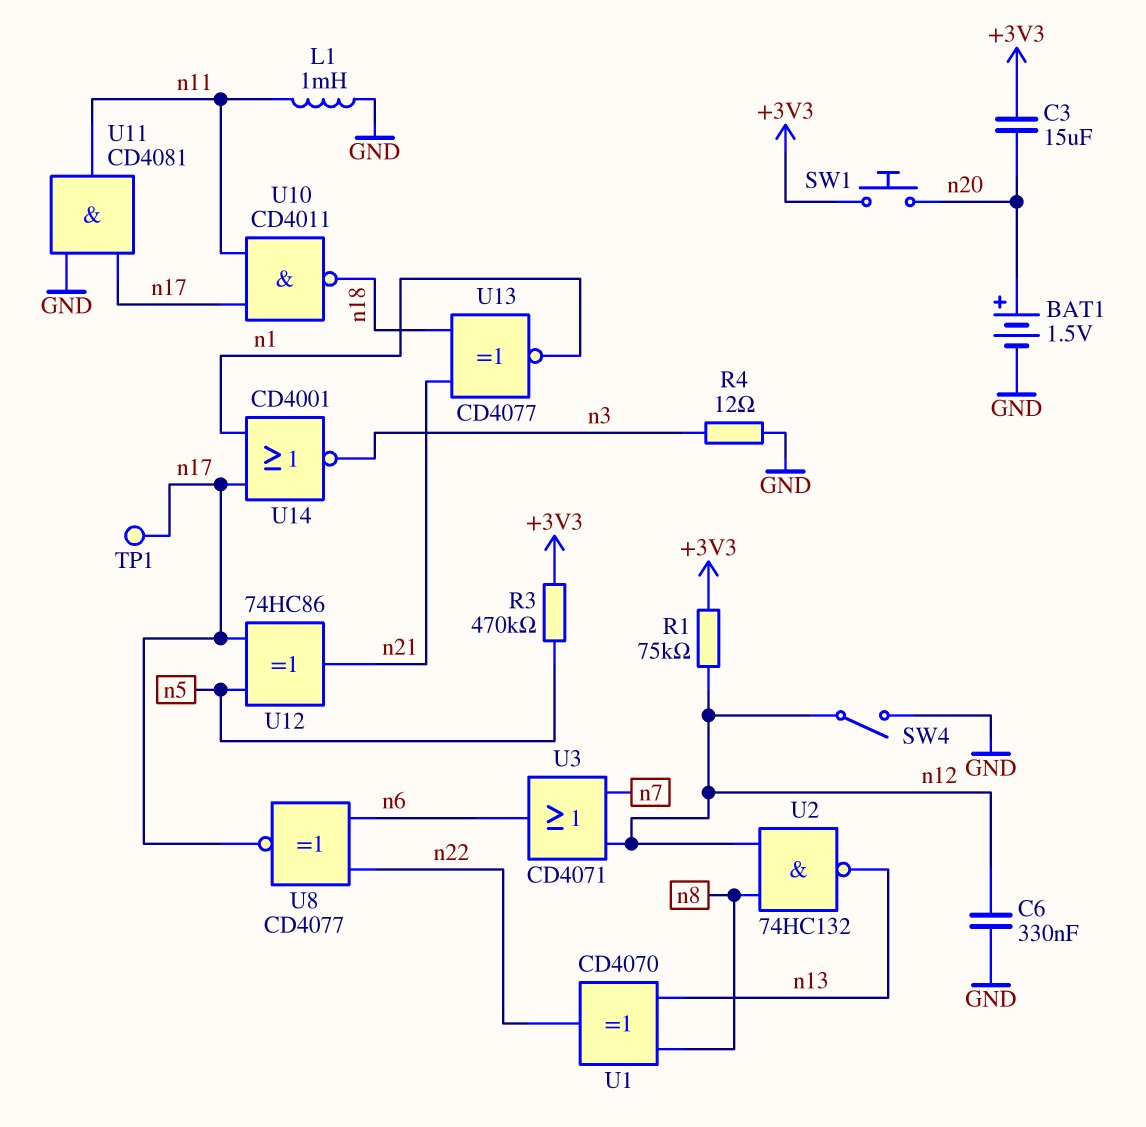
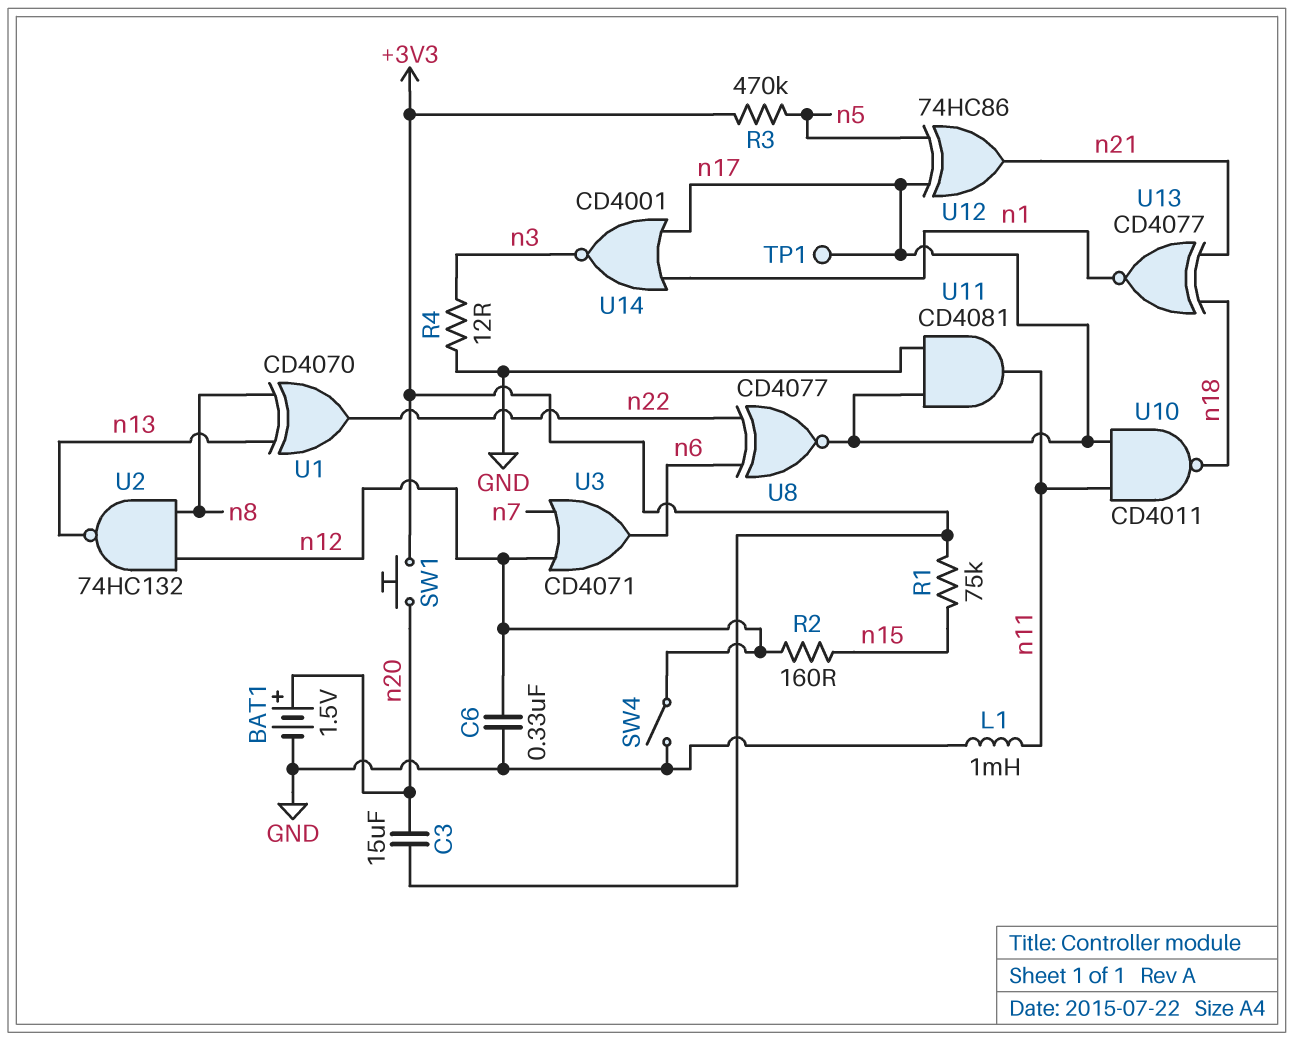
R1: 75k (+3V3, n12) -> 75k (+3V3, n15)
R2: none -> 160 (n12, n15)

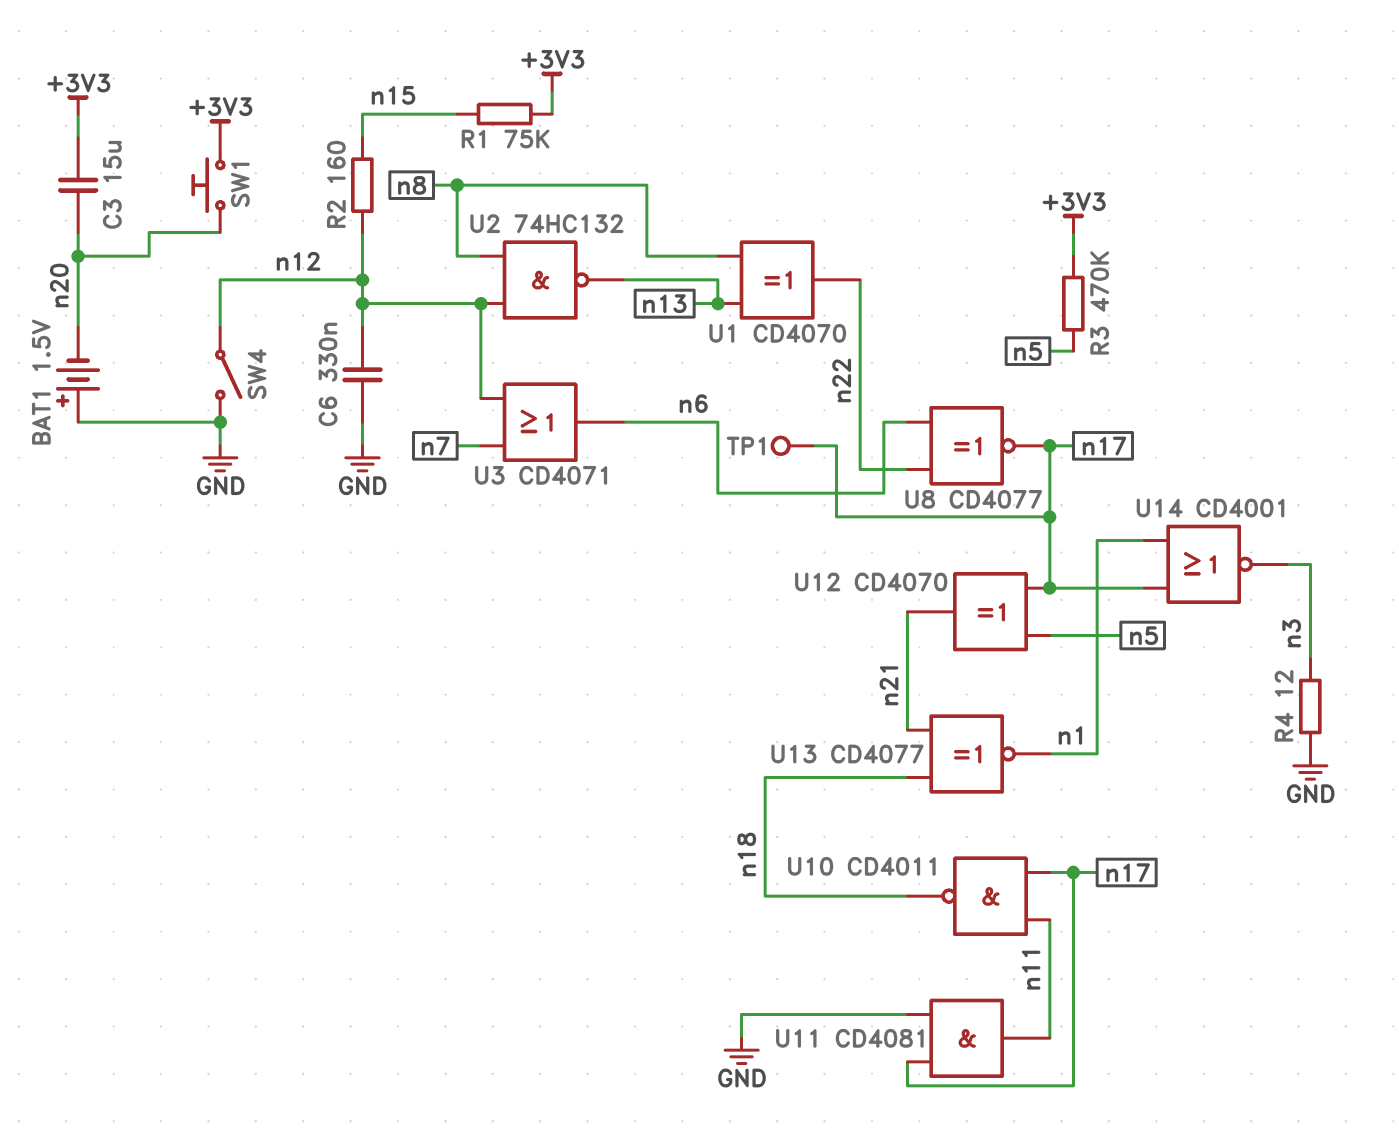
BAT1: 1.5V (plus n20, minus GND) -> 1.5V (plus GND, minus n20)
L1: 1mH (GND, n11) -> none
U12: XOR 74HC86 (in n5, in n17, out n21) -> XOR CD4070 (in n5, in n17, out n21)

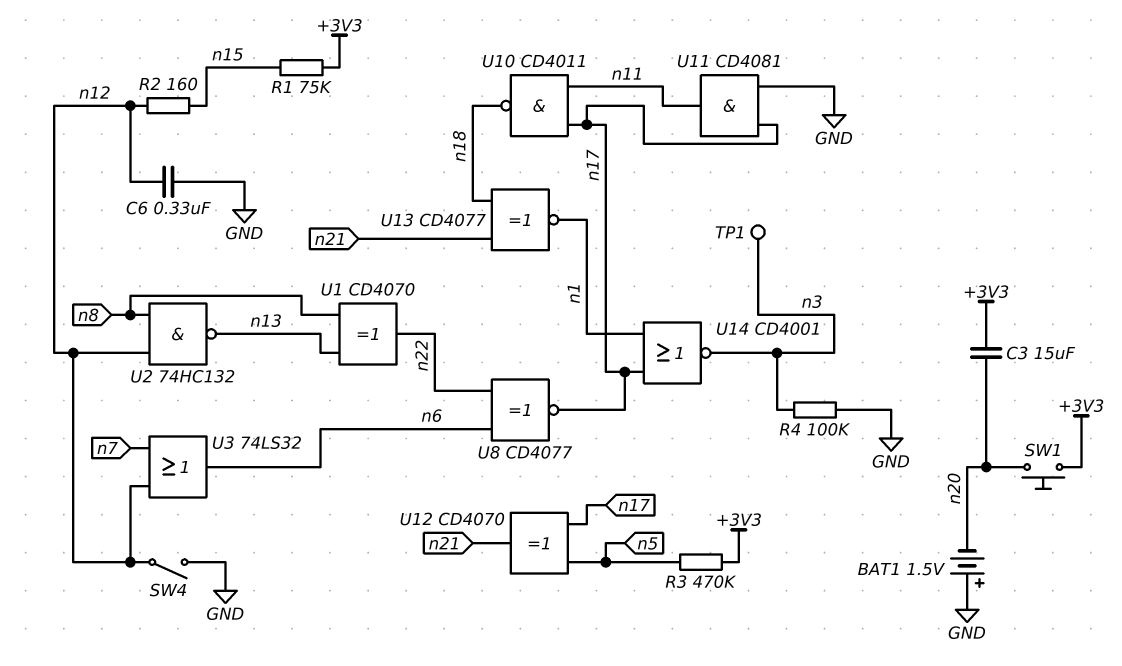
R4: 12 (GND, n3) -> 100k (GND, n3)
TP1: test point (n17) -> test point (n3)
U3: OR CD4071 (in n7, in n12, out n6) -> OR 74LS32 (in n7, in n12, out n6)

